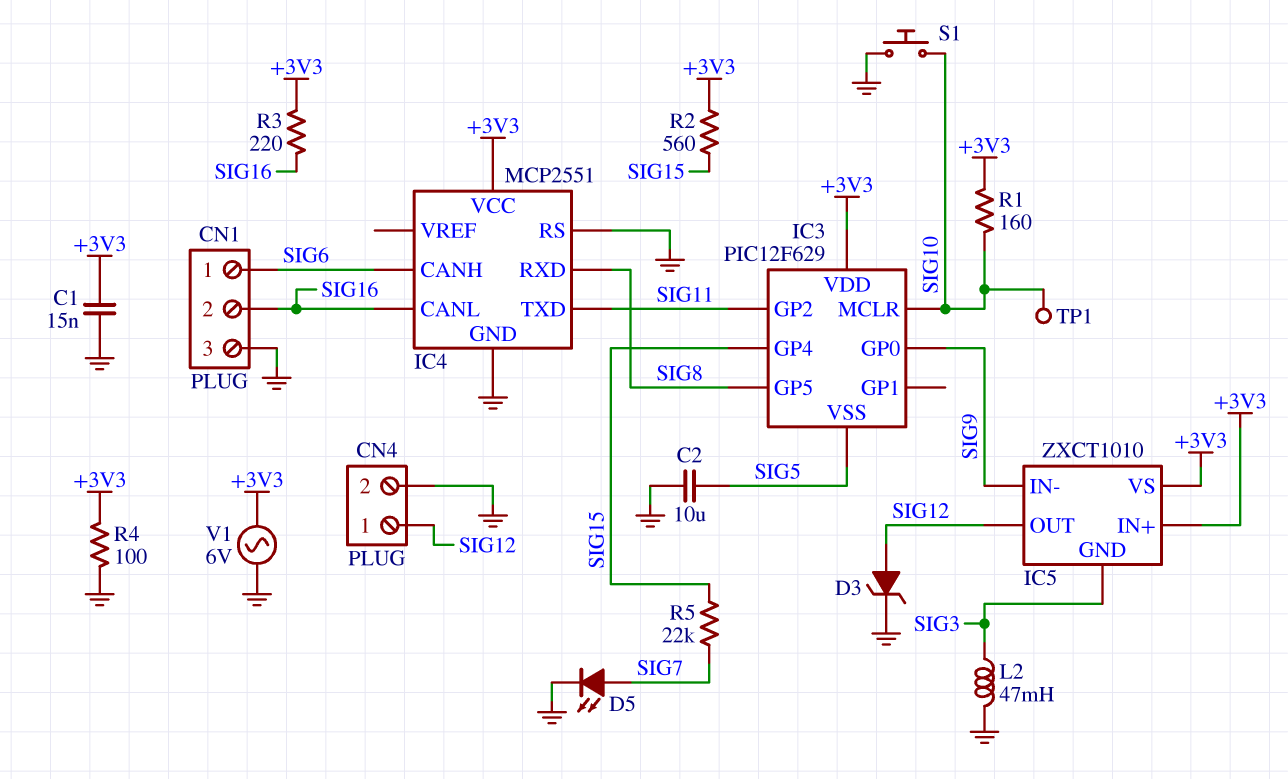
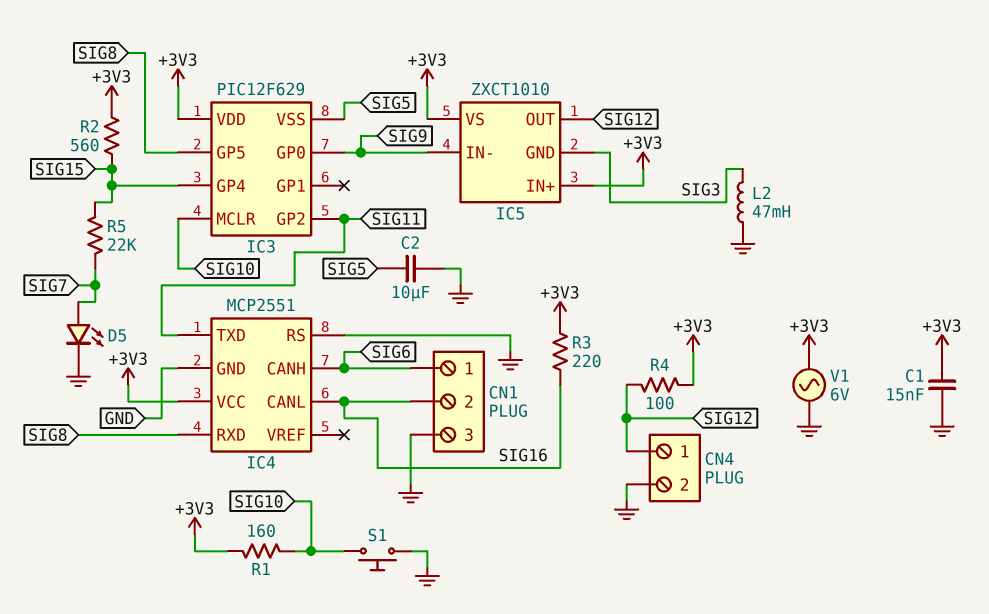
D3: zener (A SIG12, K GND) -> none
R4: 100 (+3V3, GND) -> 100 (+3V3, SIG12)
TP1: test point (SIG10) -> none

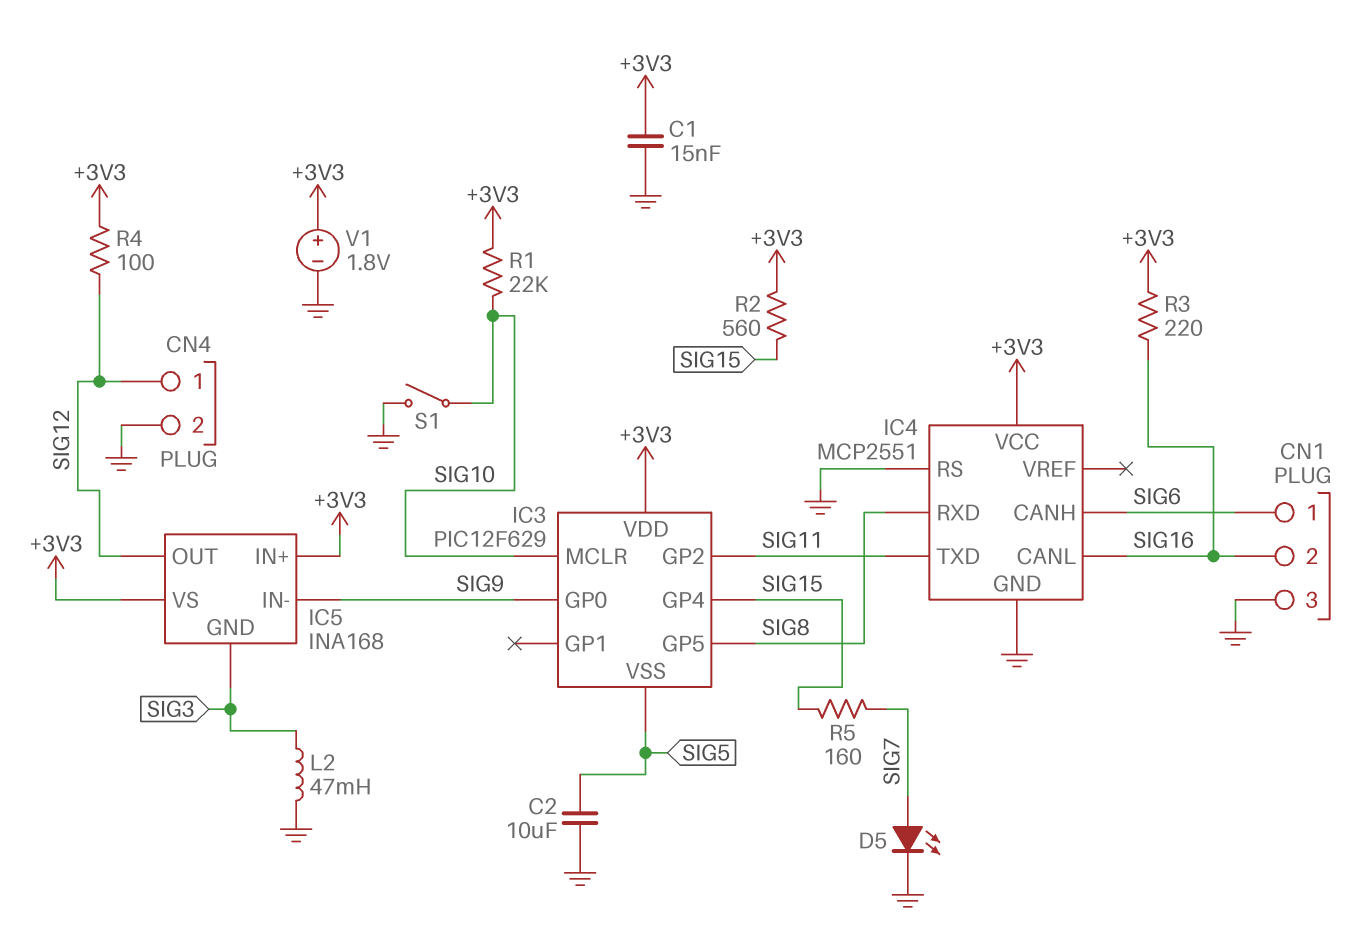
IC5: ZXCT1010 -> INA168
R1: 160 (+3V3, SIG10) -> 22k (+3V3, SIG10)
R5: 22k (SIG7, SIG15) -> 160 (SIG7, SIG15)
S1: button (GND, SIG10) -> switch (GND, SIG10)
V1: AC 6V (+3V3, GND) -> 1.8V (plus +3V3, minus GND)

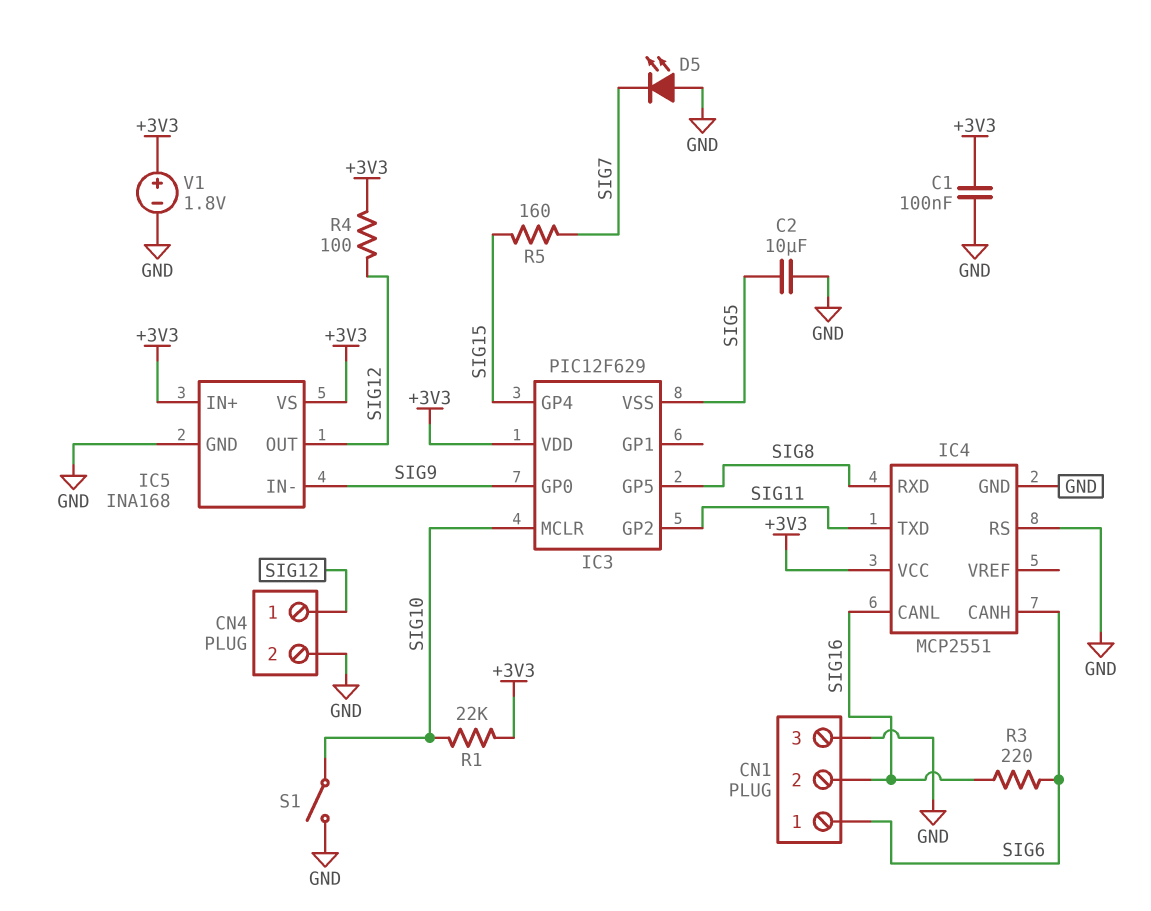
C1: 15nF (+3V3, GND) -> 100nF (+3V3, GND)
D5: LED (A SIG7, K GND) -> LED (A GND, K SIG7)
IC5 pin GND: SIG3 -> GND
L2: 47mH (GND, SIG3) -> none
R2: 560 (+3V3, SIG15) -> none
R3: 220 (+3V3, SIG16) -> 220 (SIG6, SIG16)

